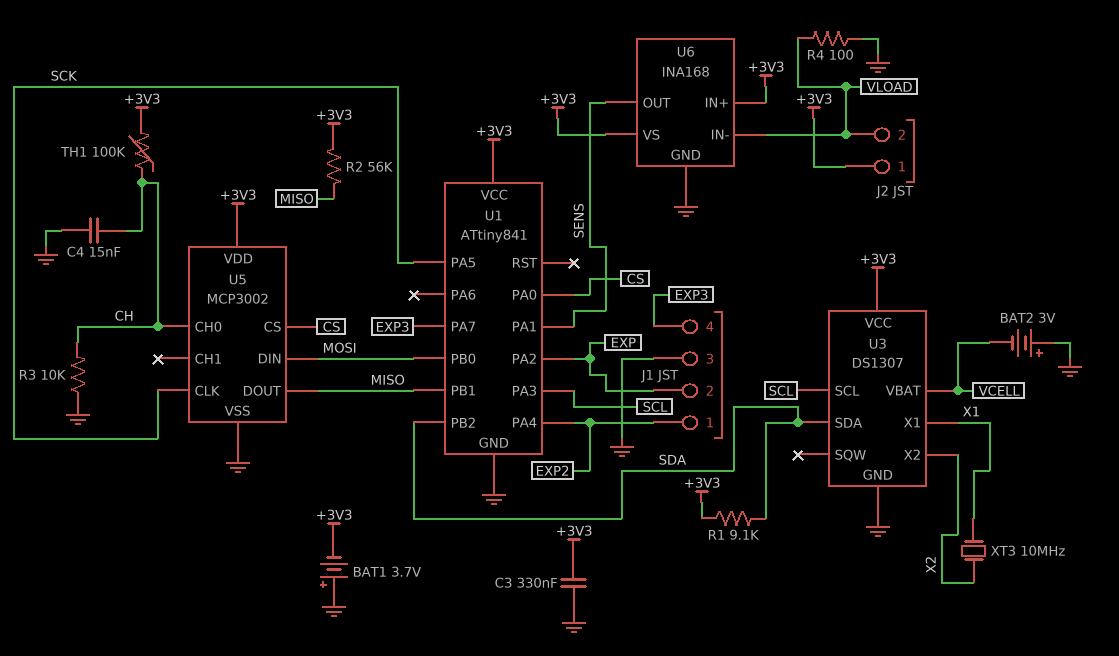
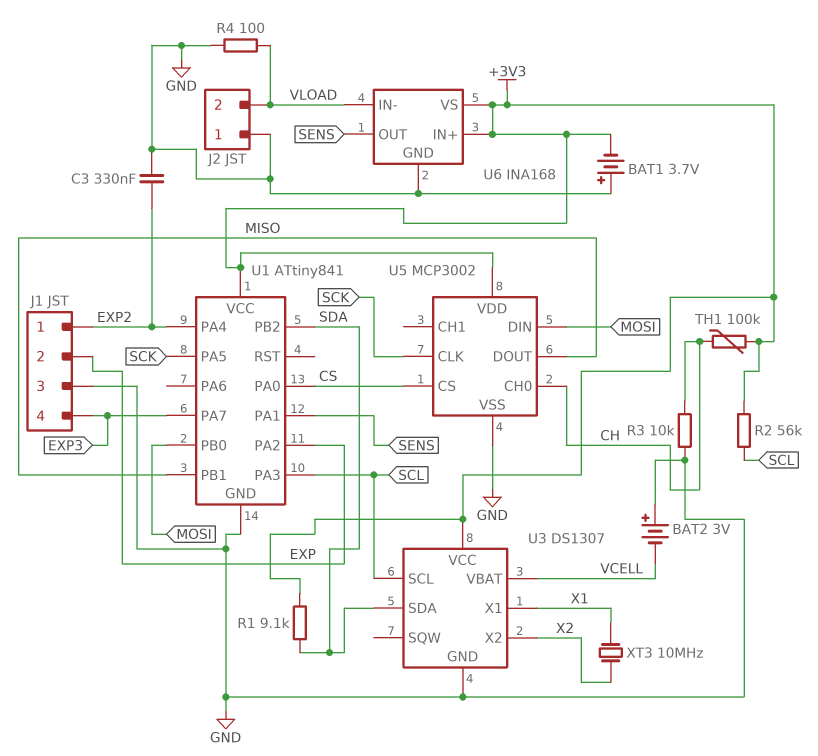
C3: 330nF (+3V3, GND) -> 330nF (EXP2, GND)
C4: 15nF (CH, GND) -> none
J2 pin 1: +3V3 -> GND
R2: 56k (+3V3, MISO) -> 56k (+3V3, SCL)

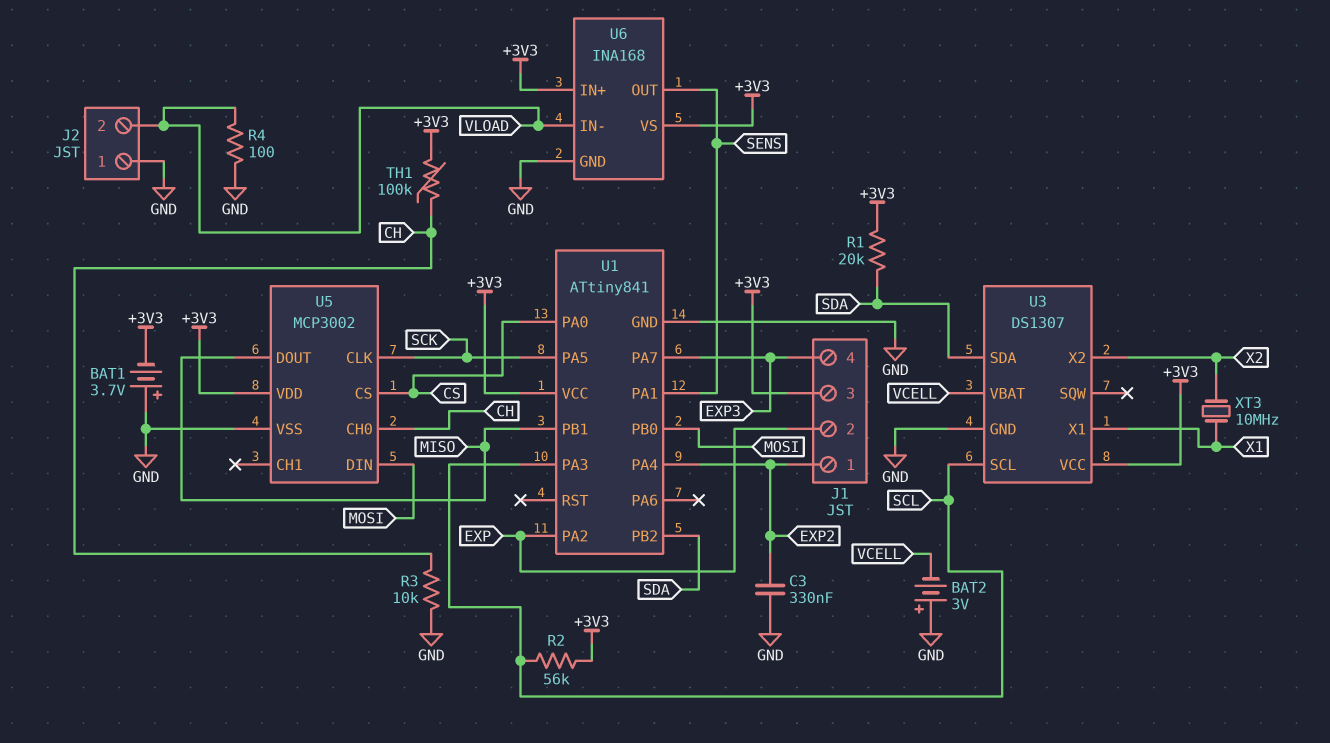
J1 pin 3: GND -> +3V3
R1: 9.1k (+3V3, SDA) -> 20k (+3V3, SDA)

